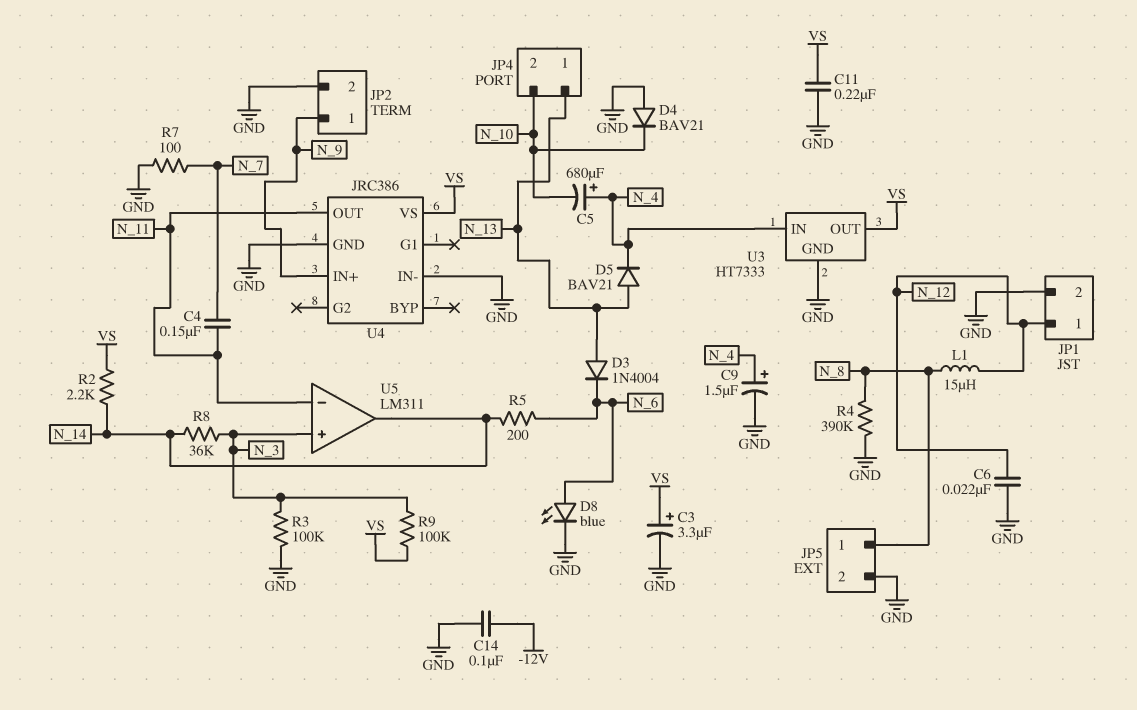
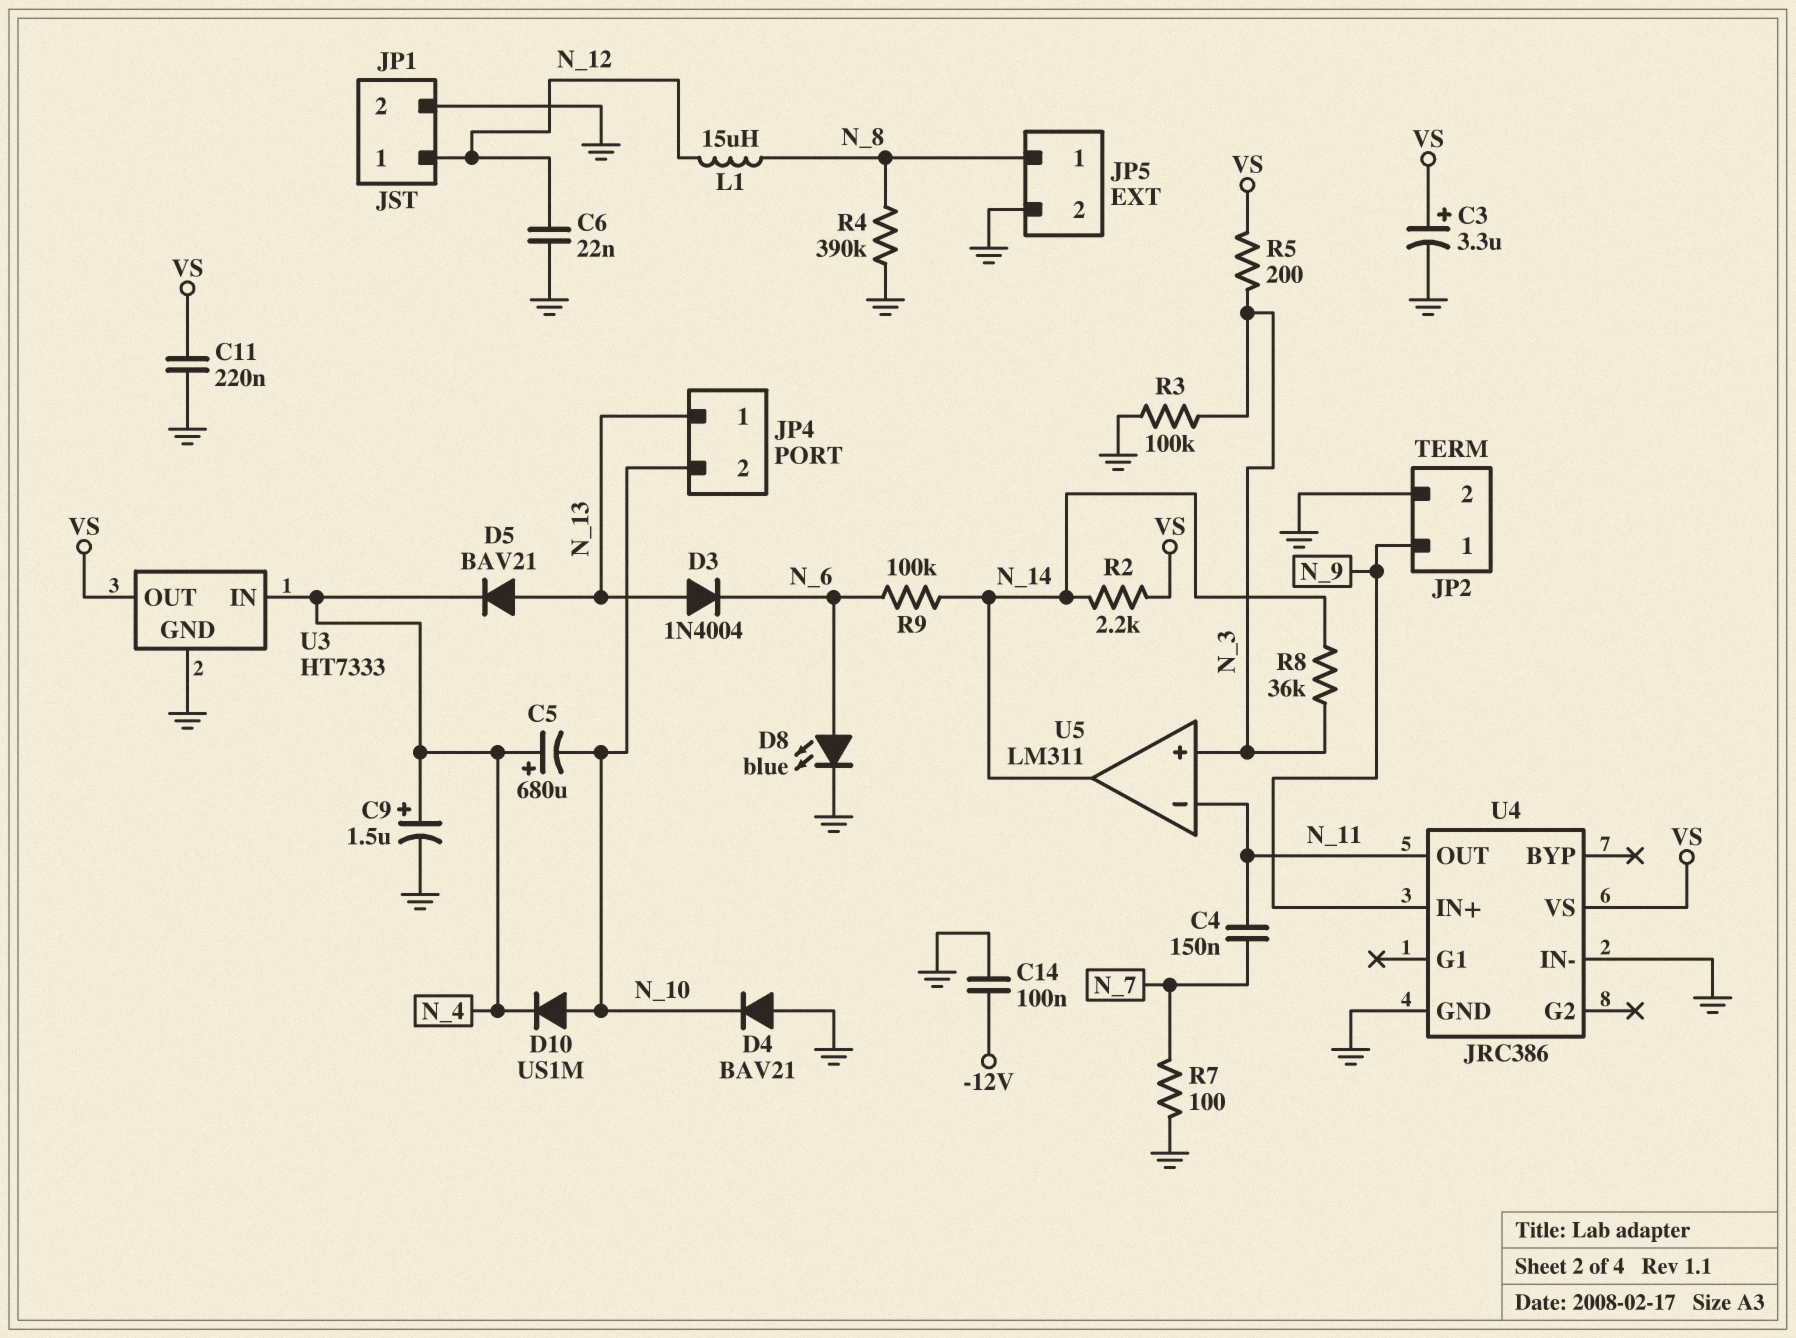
D10: none -> diode US1M (A N_10, K N_4)
R5: 200 (N_6, N_14) -> 200 (N_3, VS)
R9: 100k (N_3, VS) -> 100k (N_6, N_14)

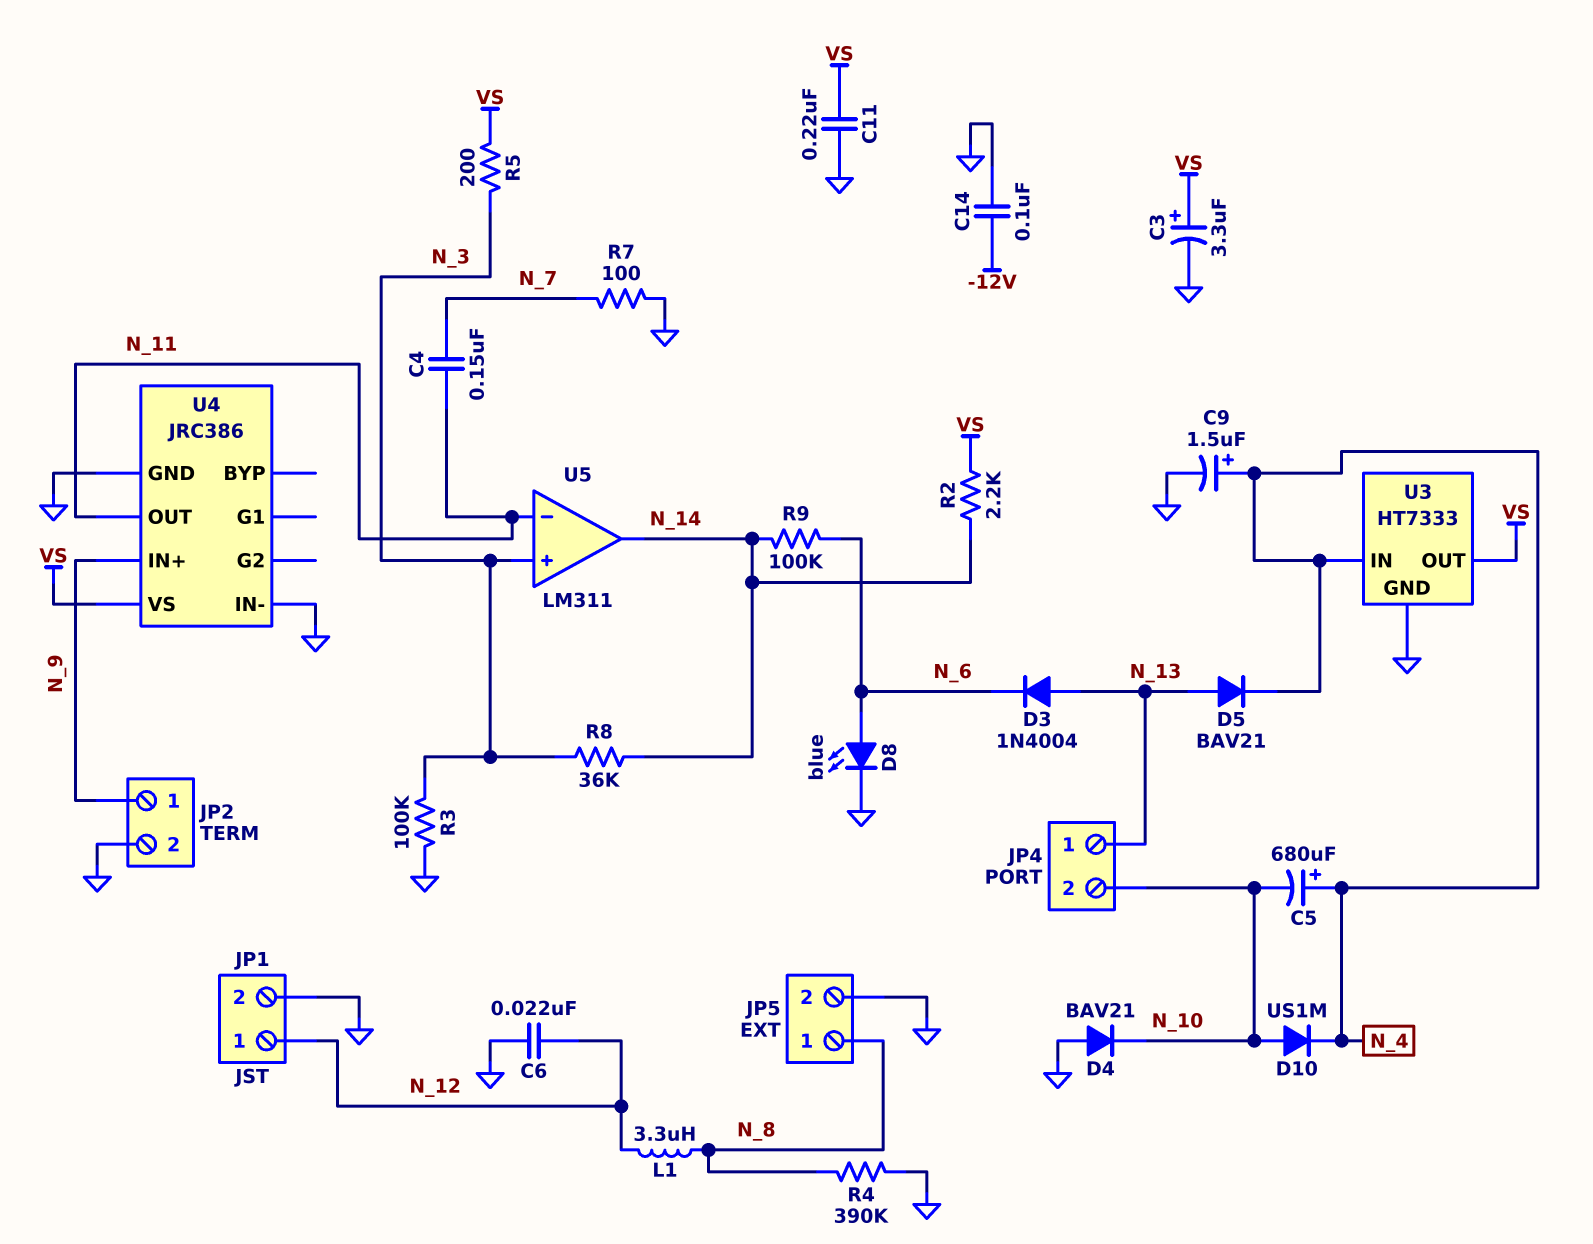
L1: 15uH (N_8, N_12) -> 3.3uH (N_8, N_12)

